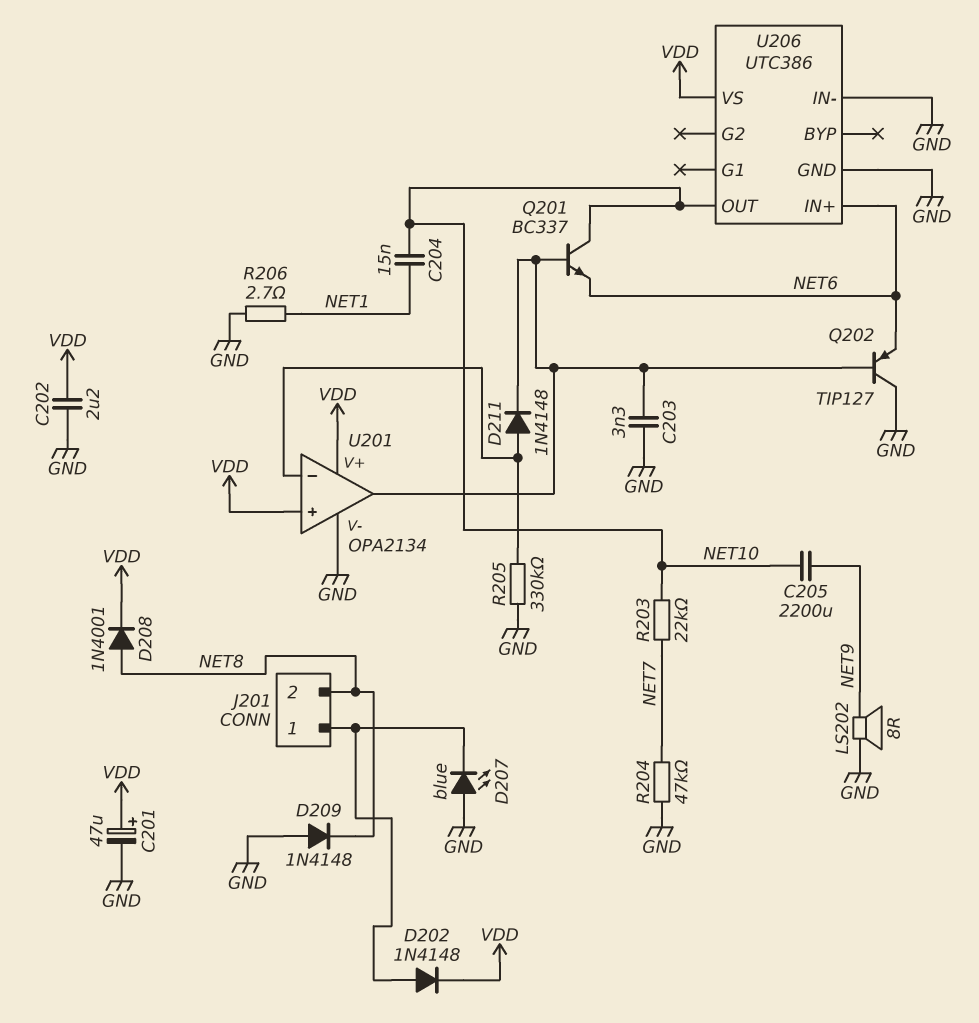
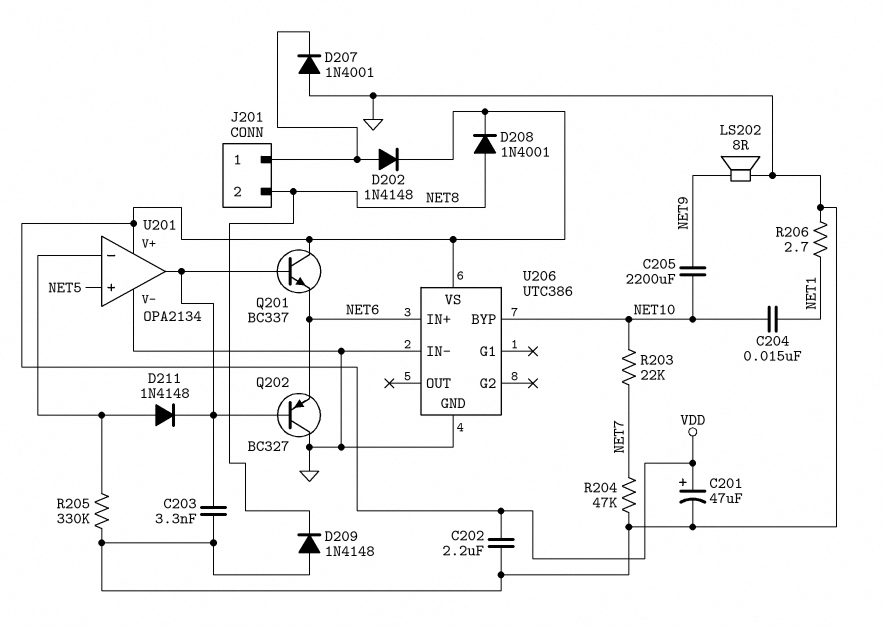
D207: LED blue (A GND, K J201/1) -> diode 1N4001 (A GND, K J201/1)
Q201: NPN BC337 (B U201/out, C NET10, E NET6) -> NPN BC337 (B U201/out, C VDD, E NET6)
Q202: PNP TIP127 (B U201/out, C GND, E NET6) -> PNP BC327 (B U201/out, C GND, E NET6)
U201 pin in+: VDD -> NET5
U206 pin BYP: none -> NET10
U206 pin OUT: NET10 -> none

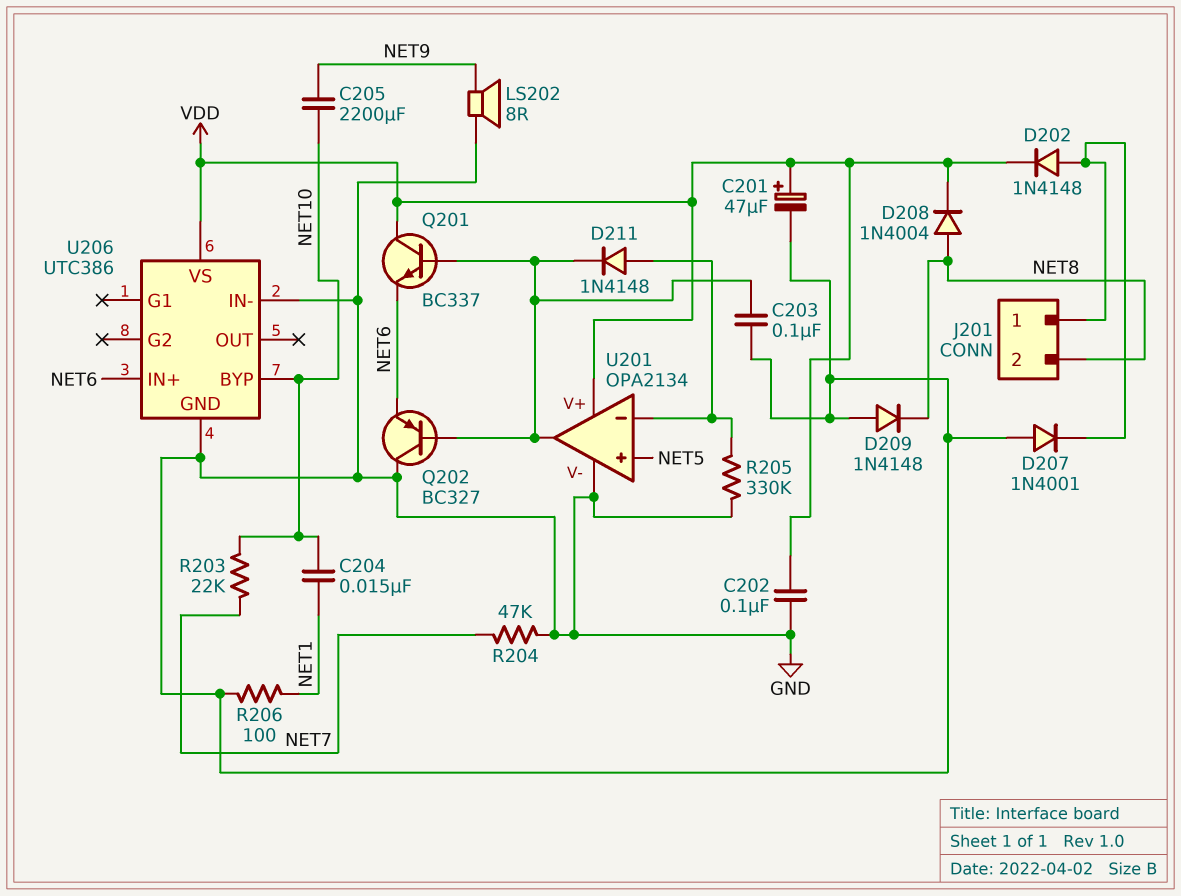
C202: 2.2uF (GND, VDD) -> 100nF (GND, VDD)
C203: 3.3nF (GND, U201/out) -> 100nF (GND, U201/out)
D208: diode 1N4001 (A NET8, K VDD) -> diode 1N4004 (A NET8, K VDD)
R206: 2.7 (GND, NET1) -> 100 (GND, NET1)

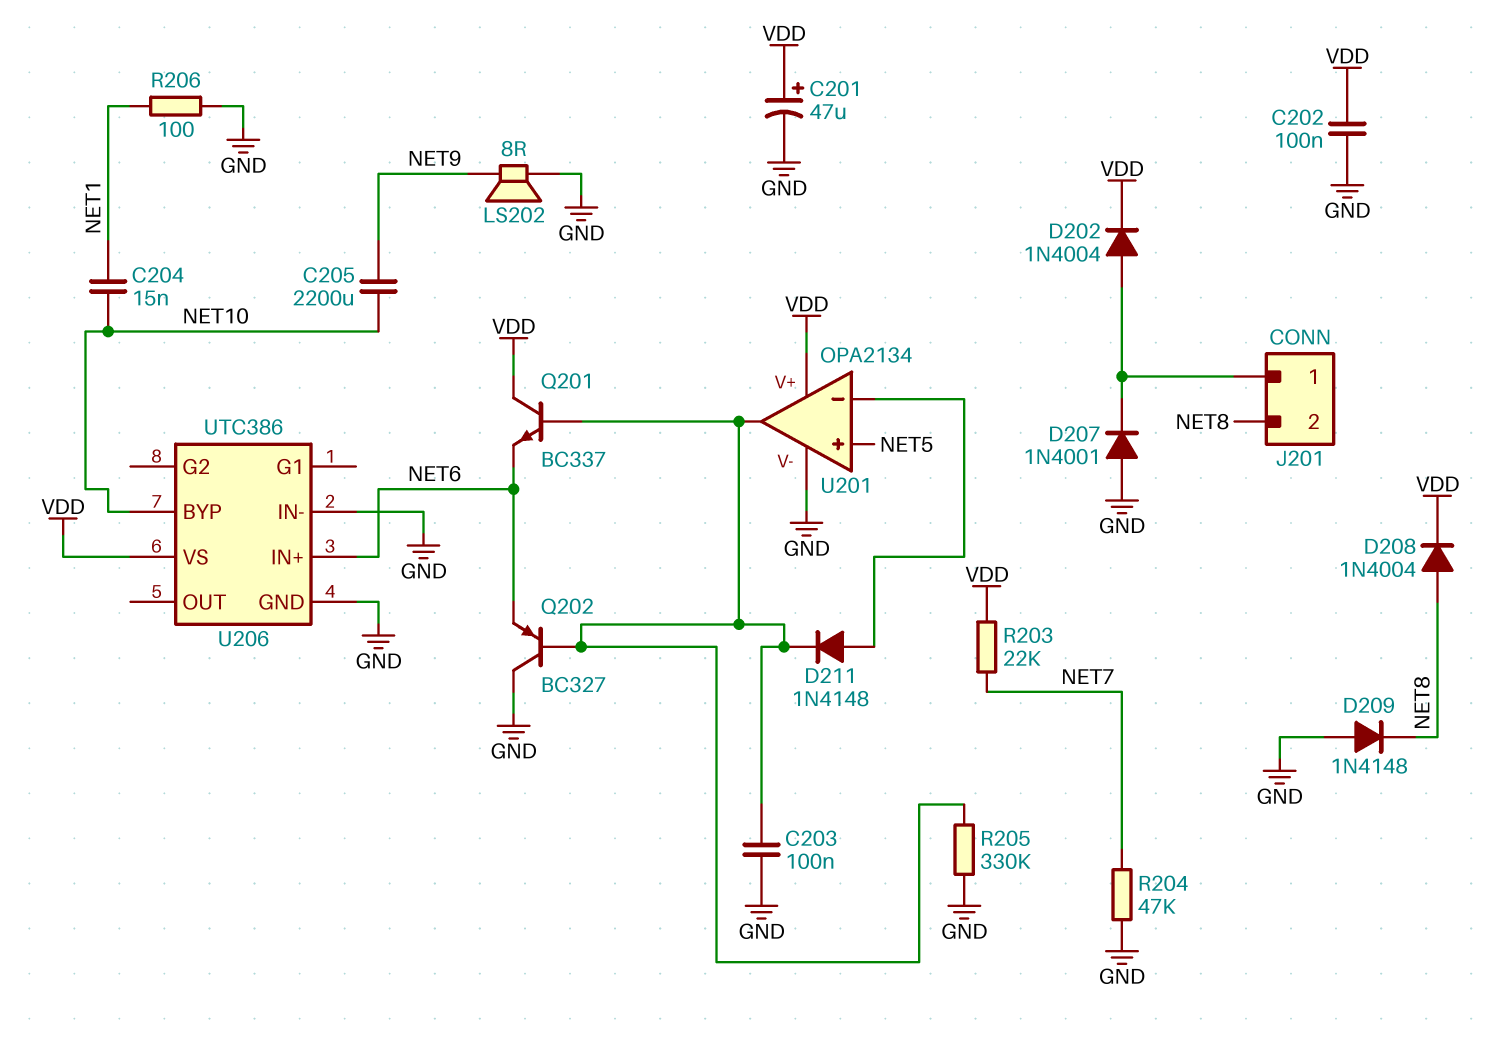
D202: diode 1N4148 (A J201/1, K VDD) -> diode 1N4004 (A J201/1, K VDD)
R203: 22k (NET7, NET10) -> 22k (NET7, VDD)
R205: 330k (GND, U201/in-) -> 330k (GND, U201/out)

